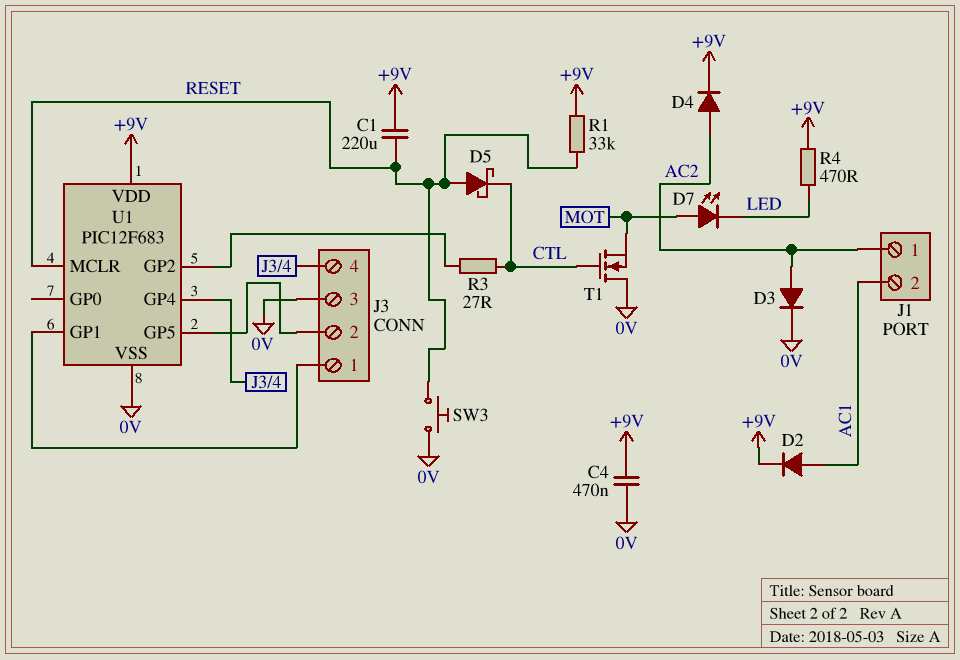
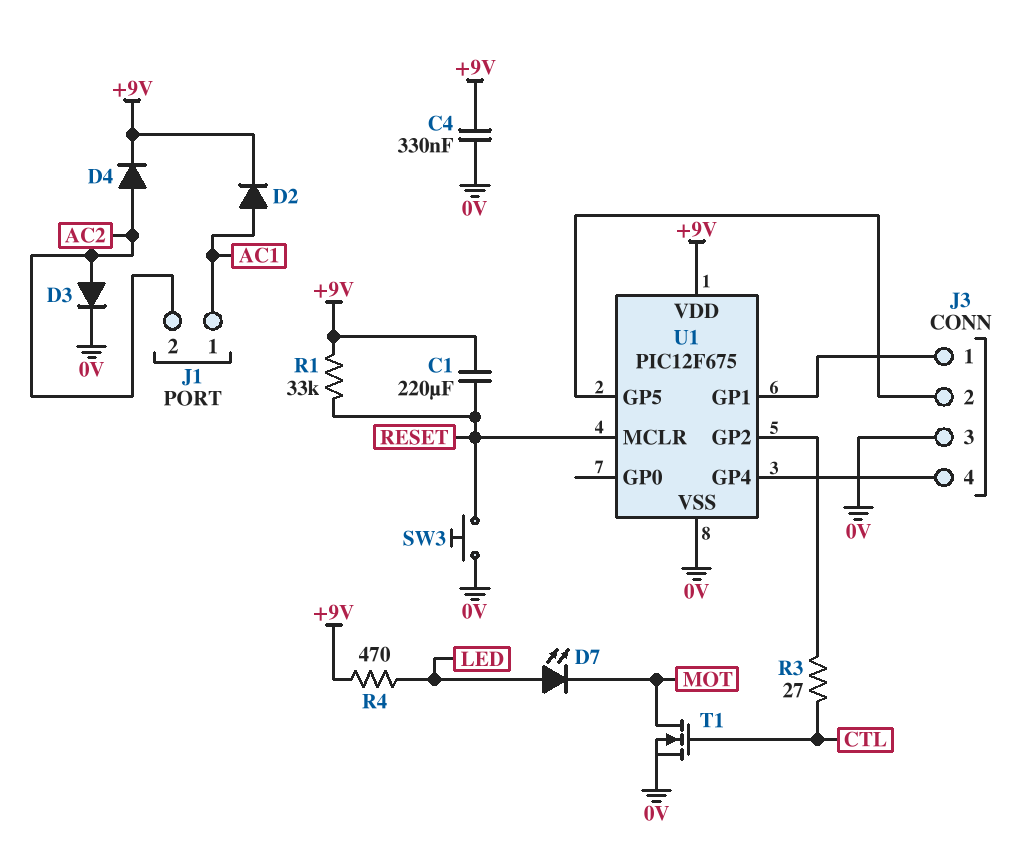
C4: 470nF (+9V, 0V) -> 330nF (+9V, 0V)
D5: schottky (A RESET, K CTL) -> none
D7: LED (A MOT, K LED) -> LED (A LED, K MOT)
J1 pin 1: AC2 -> AC1
J1 pin 2: AC1 -> AC2
T1: NMOS (G CTL, D 0V, S MOT) -> NMOS (G CTL, D MOT, S 0V)
U1: PIC12F683 -> PIC12F675

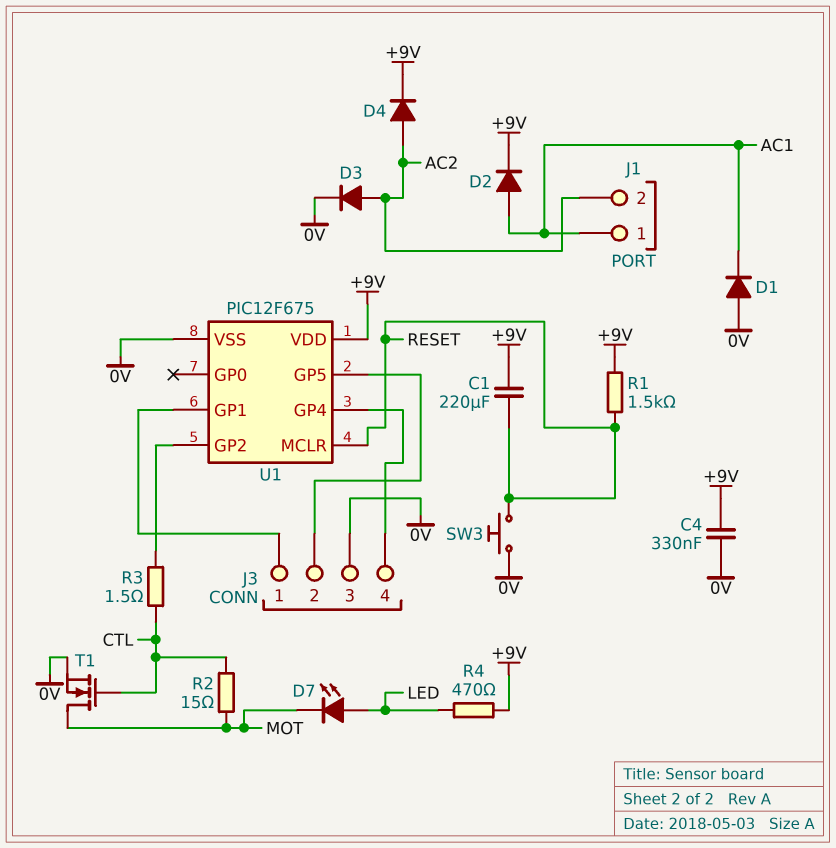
D1: none -> diode (A 0V, K AC1)
R1: 33k (+9V, RESET) -> 1.5k (+9V, RESET)
R2: none -> 15 (CTL, MOT)
R3: 27 (CTL, U1/GP2) -> 1.5 (CTL, U1/GP2)

